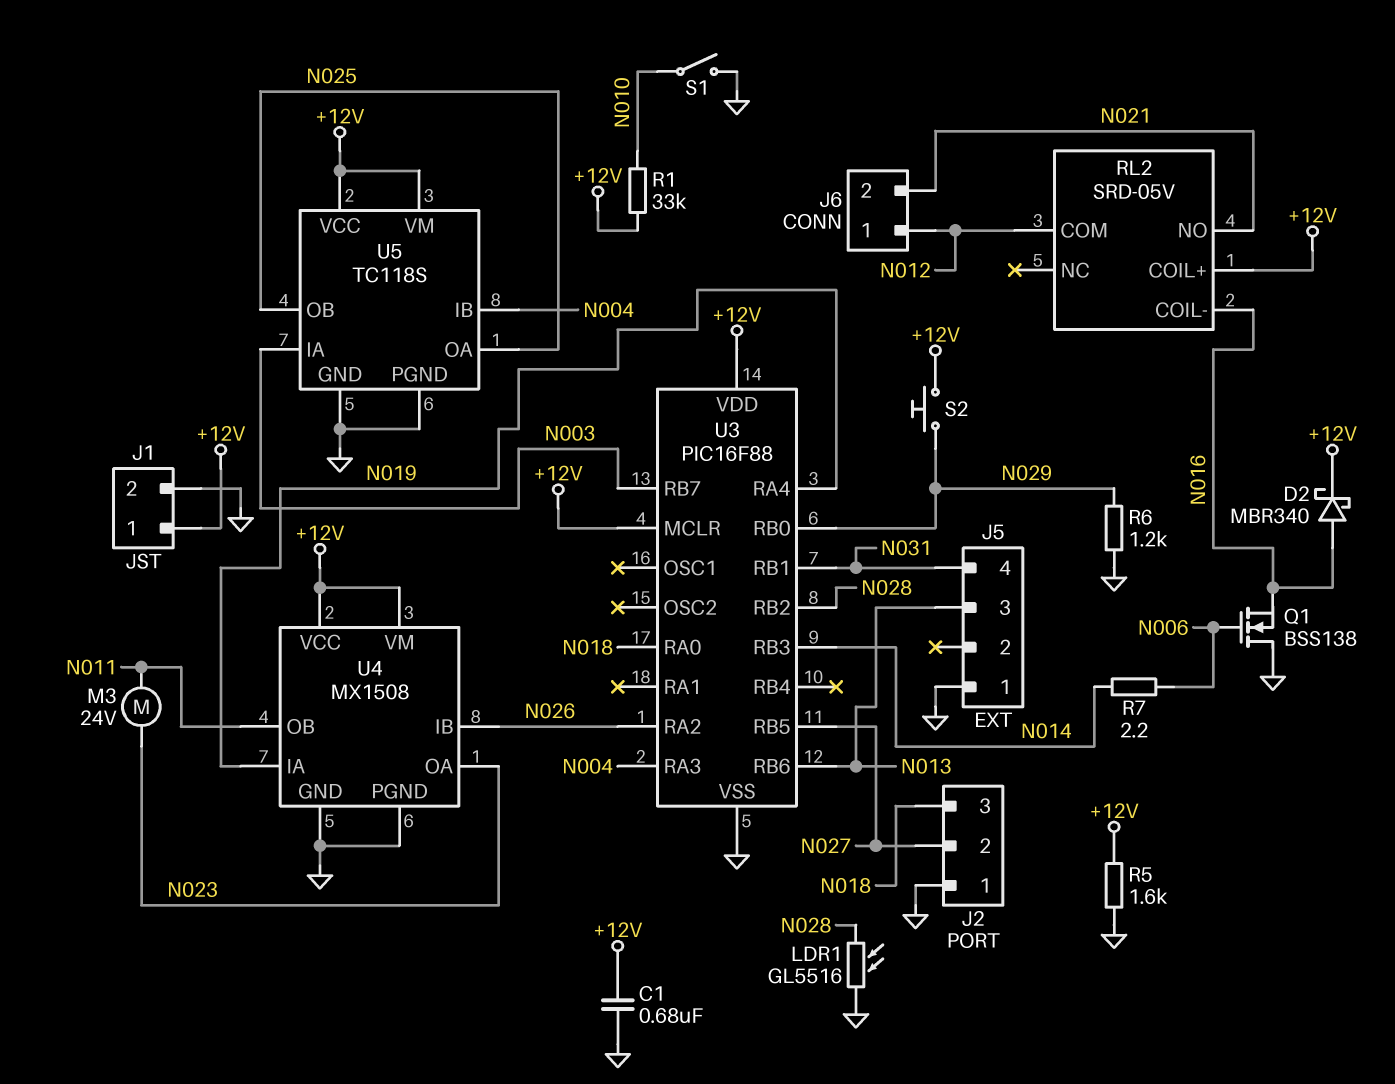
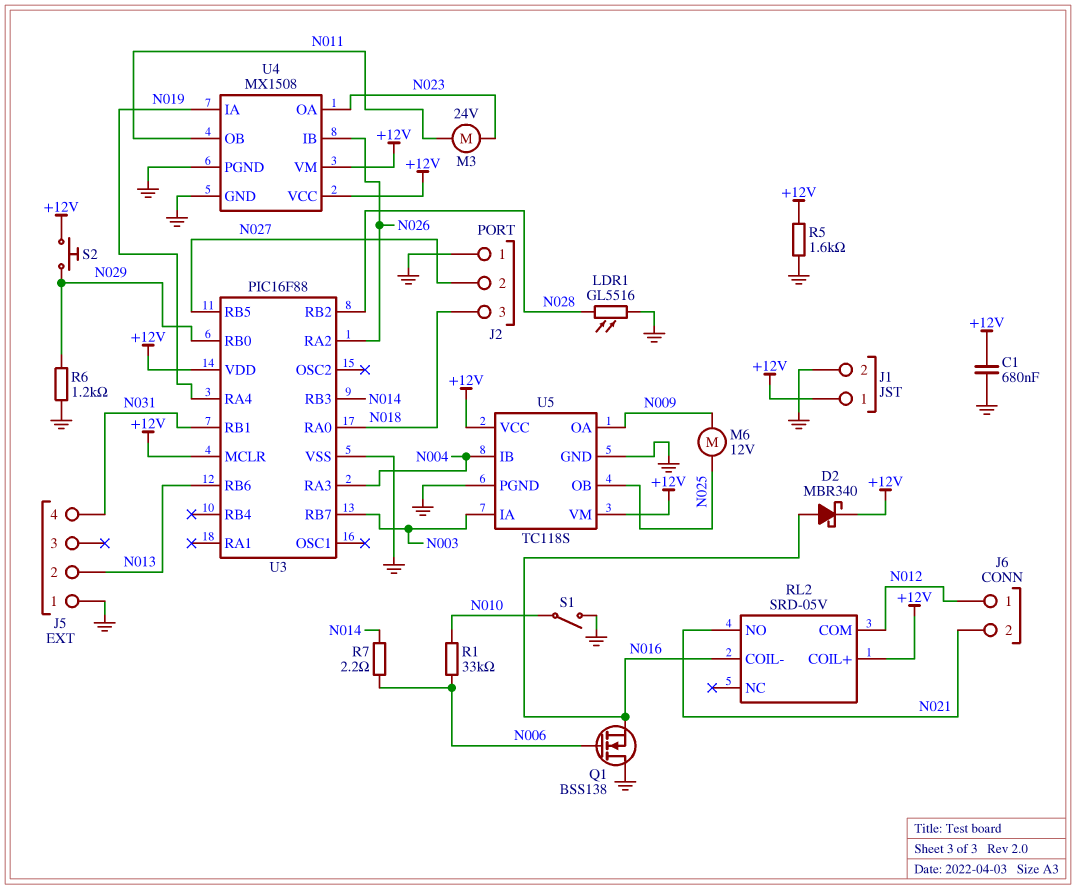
J5 pin 2: none -> N013
J5 pin 3: N013 -> none
M6: none -> motor 12V (N009, N025)
R1: 33k (+12V, N010) -> 33k (N006, N010)
U5 pin OA: N025 -> N009

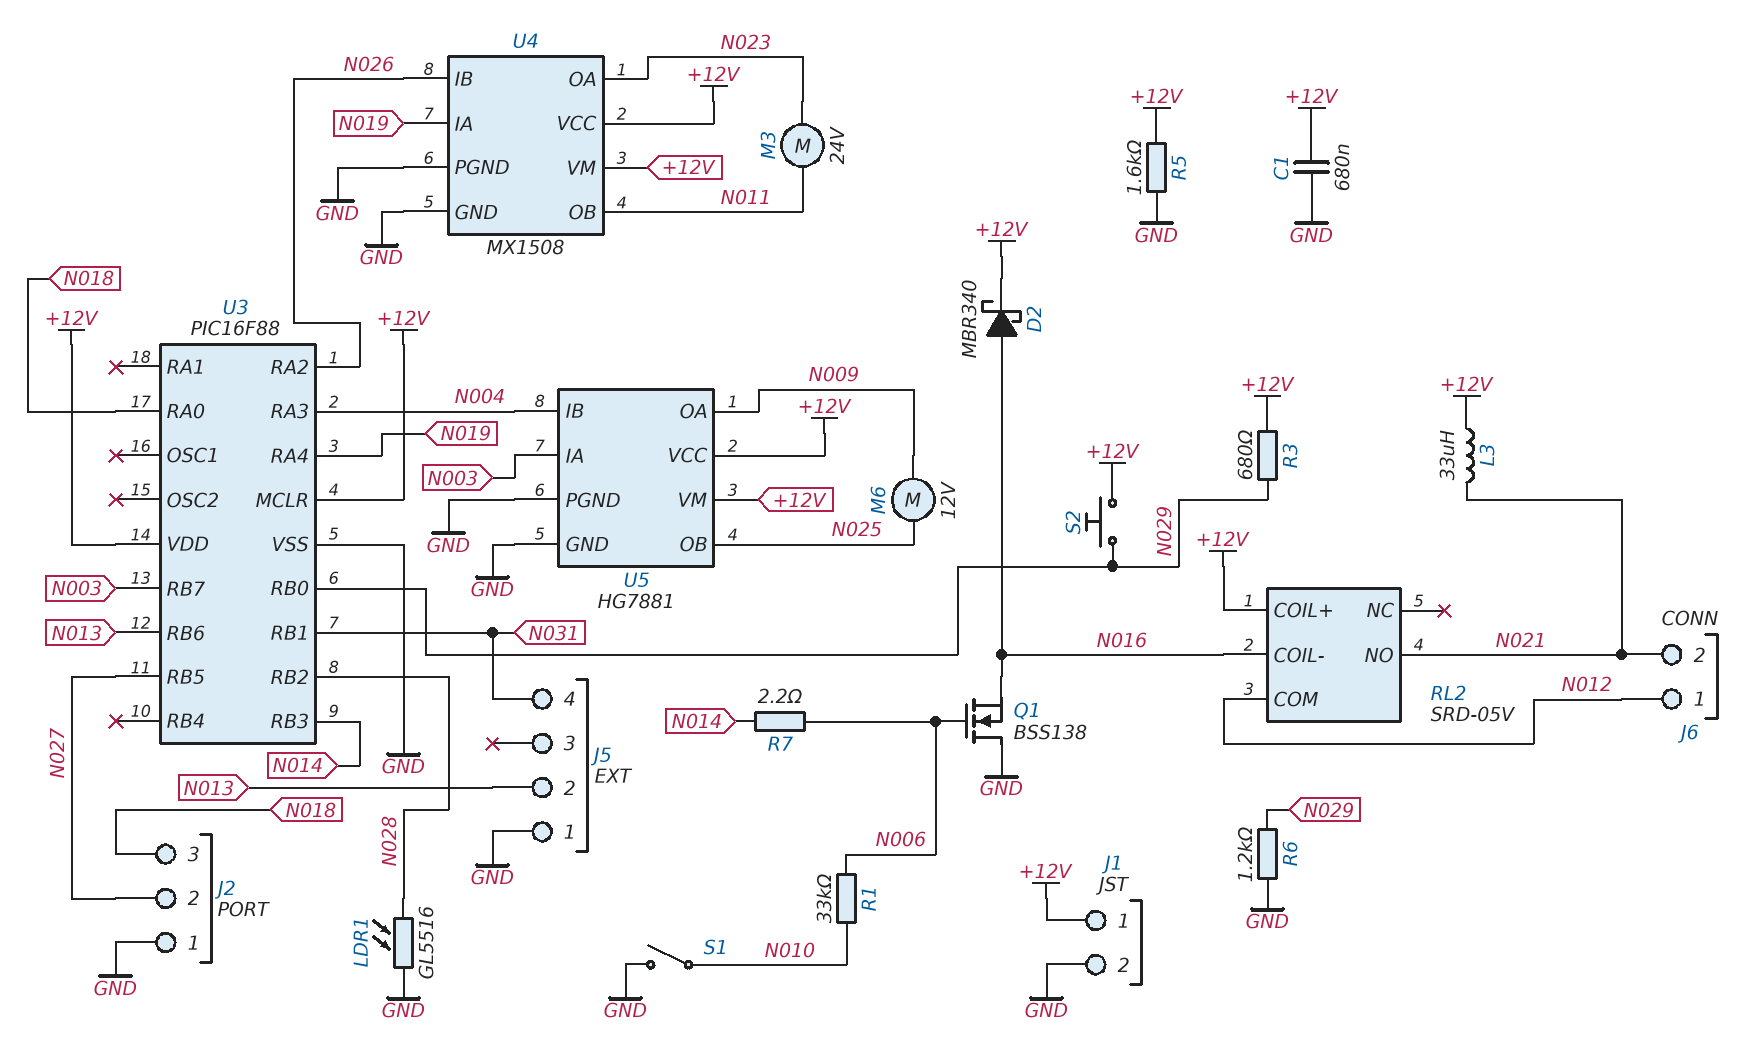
L3: none -> 33uH (+12V, N021)
R3: none -> 680 (+12V, N029)
U5: TC118S -> HG7881

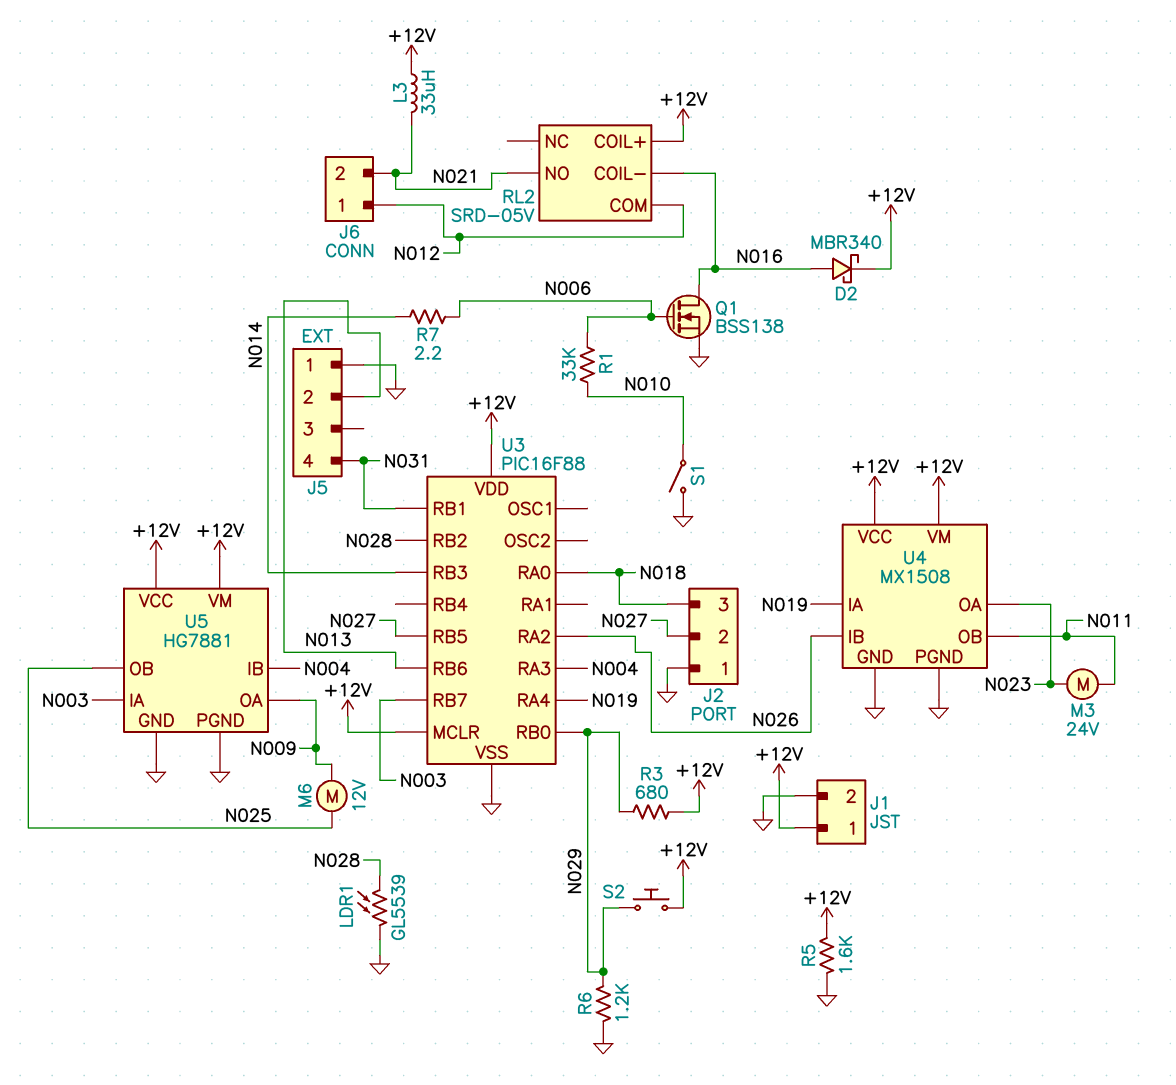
C1: 680nF (+12V, GND) -> none
LDR1: GL5516 (GND, N028) -> GL5539 (GND, N028)
Q1: NMOS BSS138 (G N006, D GND, S N016) -> NMOS BSS138 (G N006, D N016, S GND)

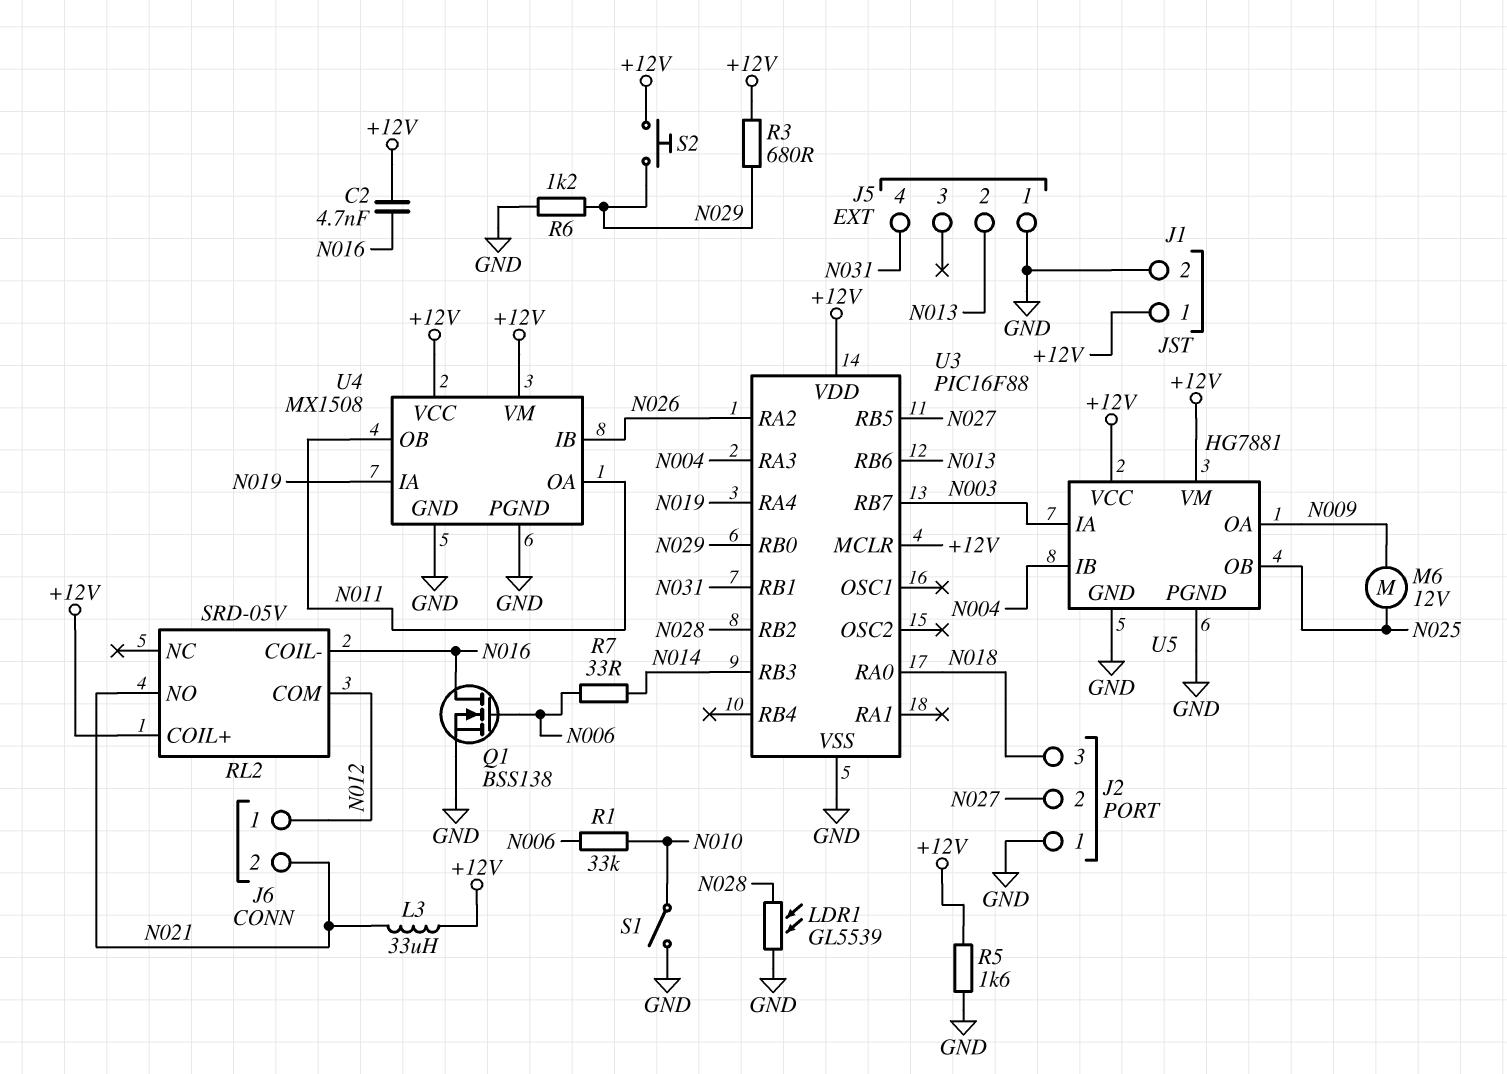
C2: none -> 4.7nF (+12V, N016)
D2: schottky MBR340 (A N016, K +12V) -> none
M3: motor 24V (N011, N023) -> none
R7: 2.2 (N006, N014) -> 33 (N006, N014)
U4 pin OA: N023 -> N011

